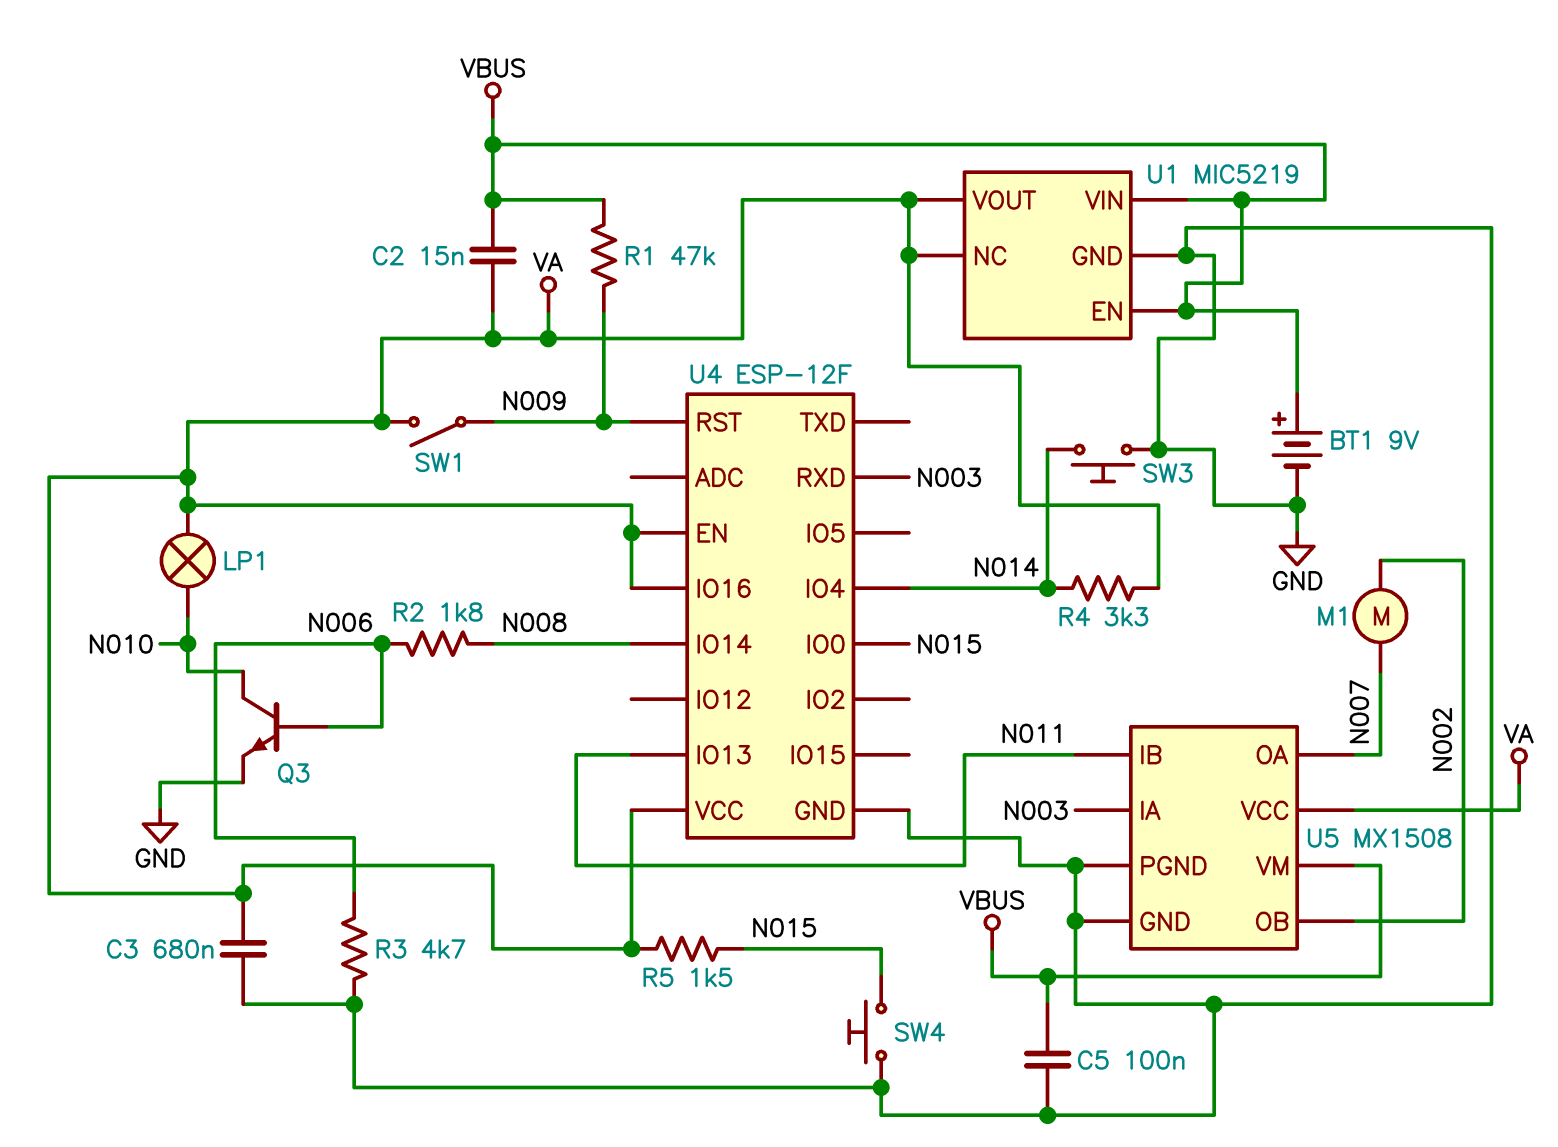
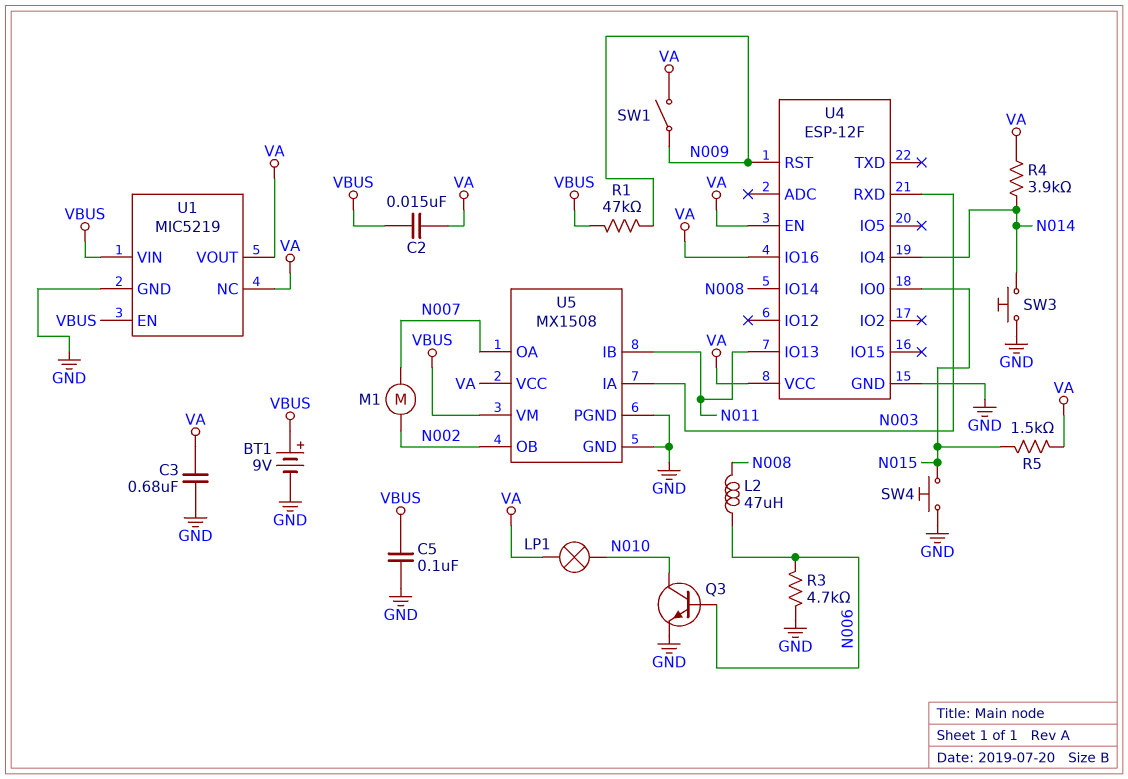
L2: none -> 47uH (N006, N008)
R2: 1.8k (N006, N008) -> none
R4: 3.3k (N014, VA) -> 3.9k (N014, VA)

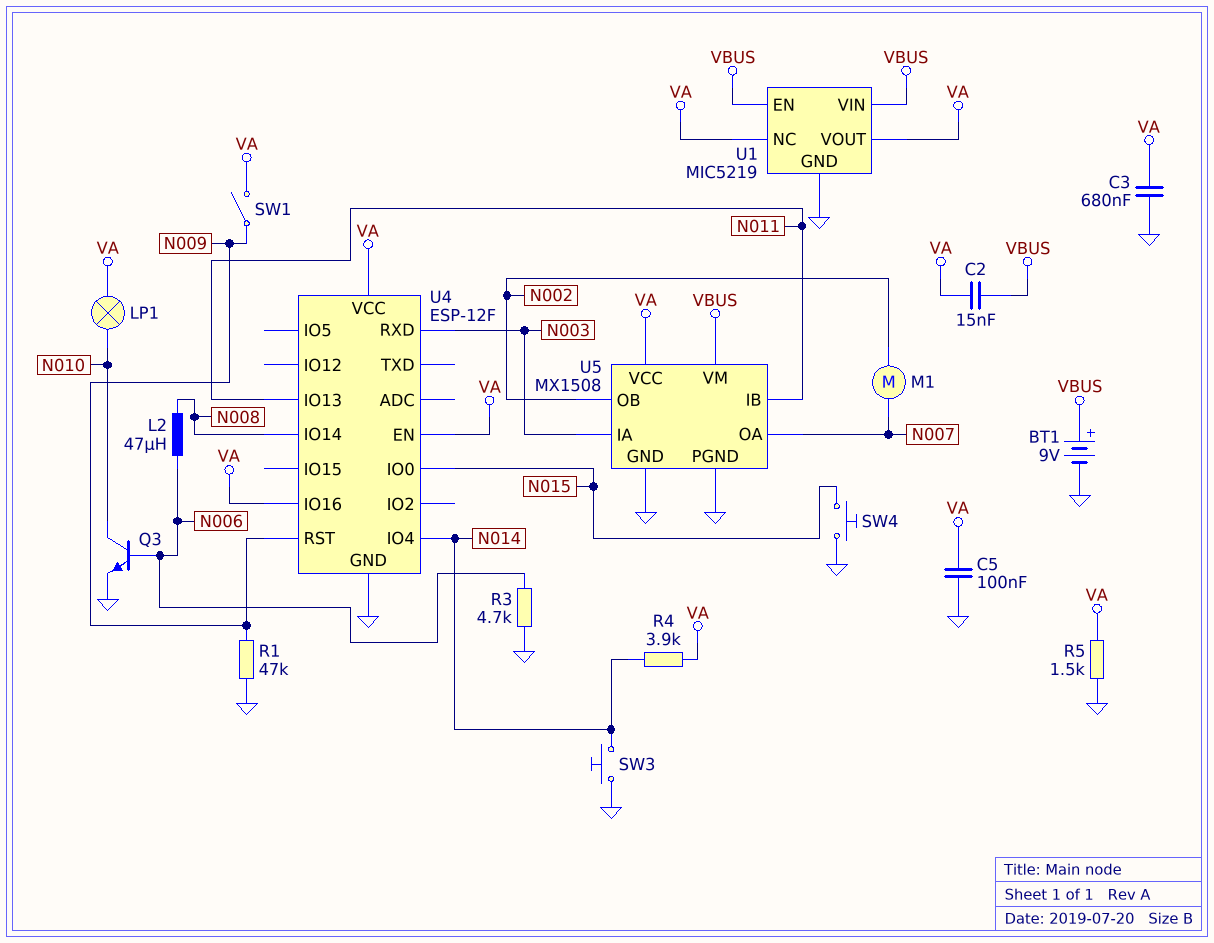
C5: 100nF (GND, VBUS) -> 100nF (GND, VA)
R1: 47k (N009, VBUS) -> 47k (GND, N009)
R5: 1.5k (N015, VA) -> 1.5k (GND, VA)

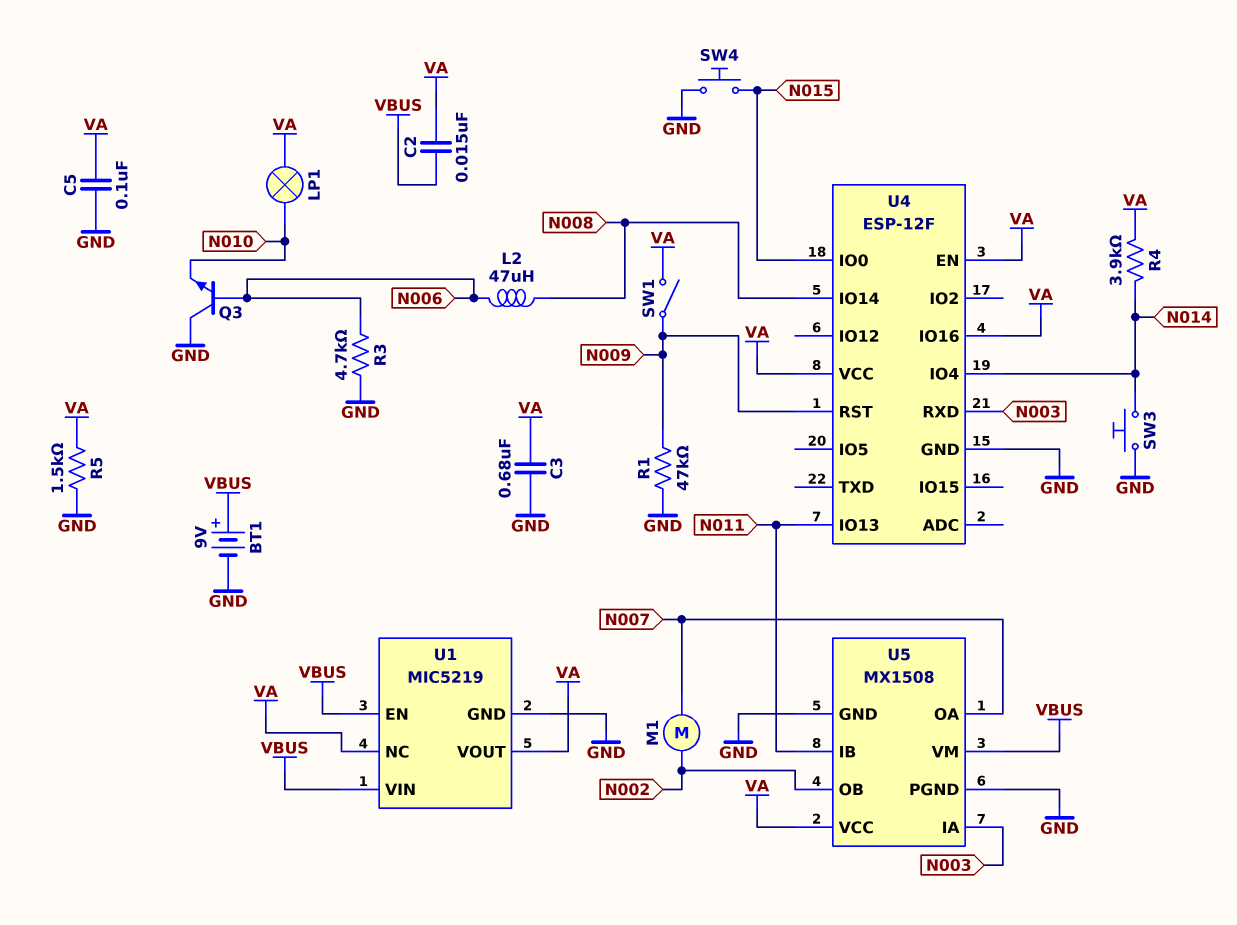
Q3: NPN (B N006, C N010, E GND) -> NPN (B N006, C GND, E N010)

